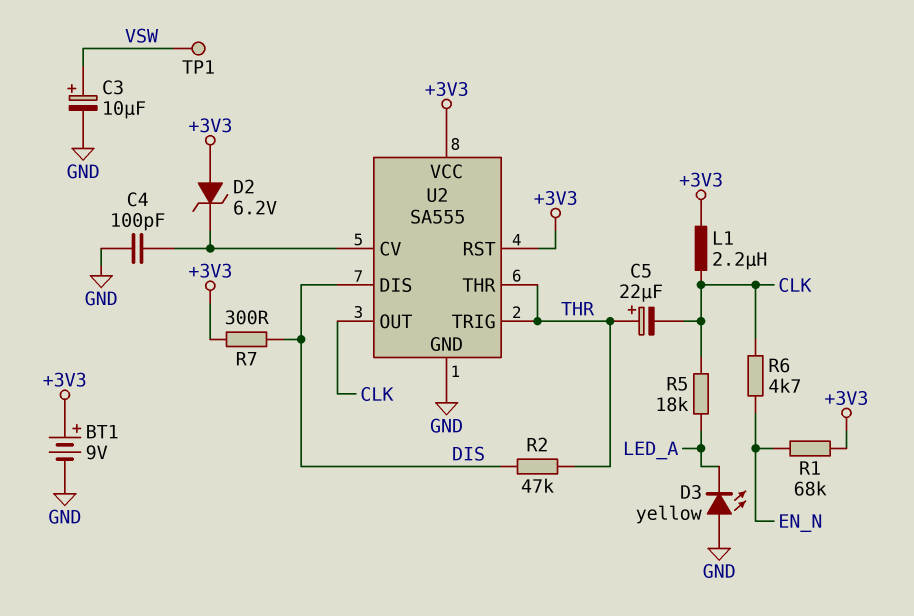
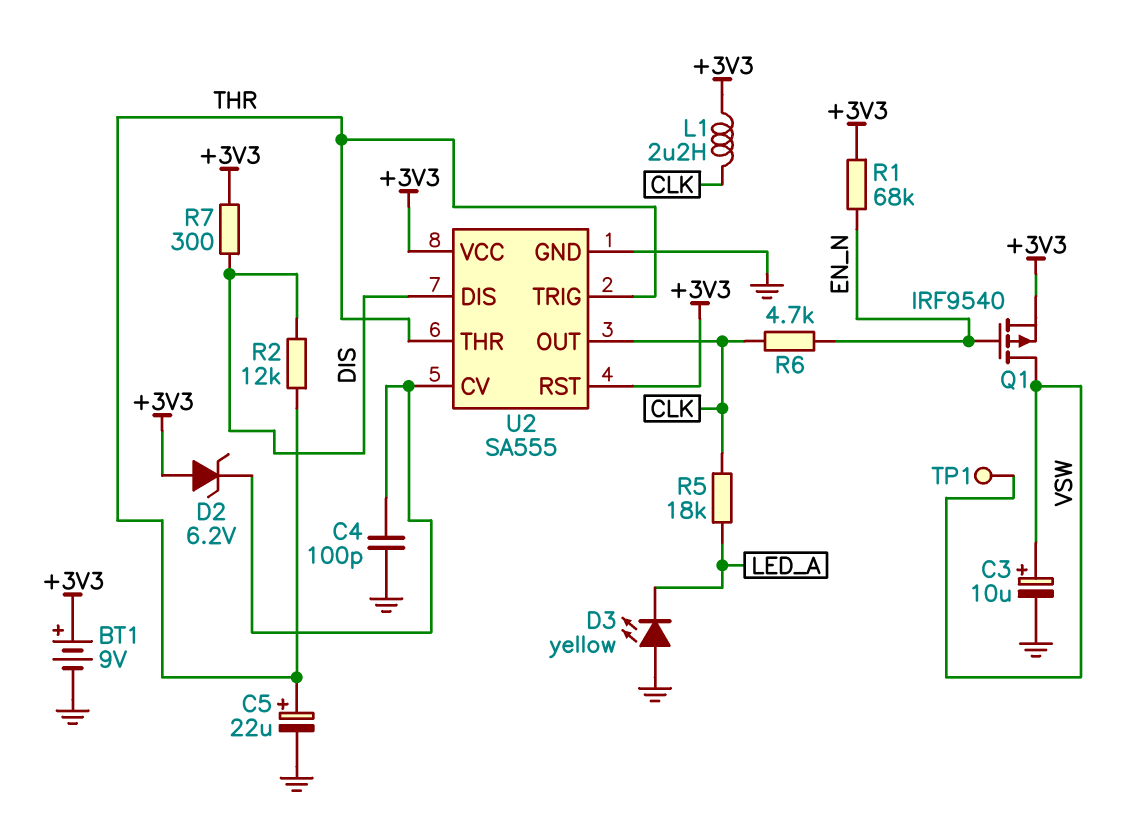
C5: 22uF (plus THR, minus CLK) -> 22uF (plus THR, minus GND)
Q1: none -> PMOS IRF9540 (G EN_N, D VSW, S +3V3)
R2: 47k (DIS, THR) -> 12k (DIS, THR)

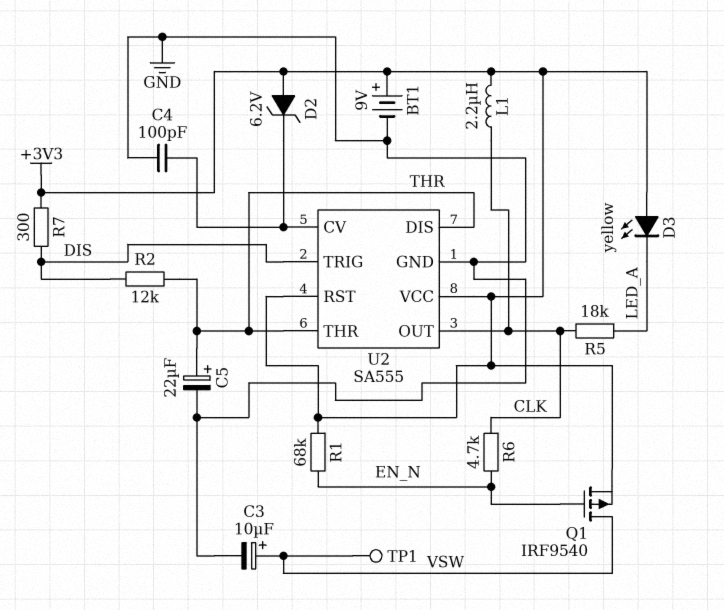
D3: LED yellow (A GND, K LED_A) -> LED yellow (A +3V3, K LED_A)
U2 pin DIS: DIS -> THR
U2 pin TRIG: THR -> DIS

